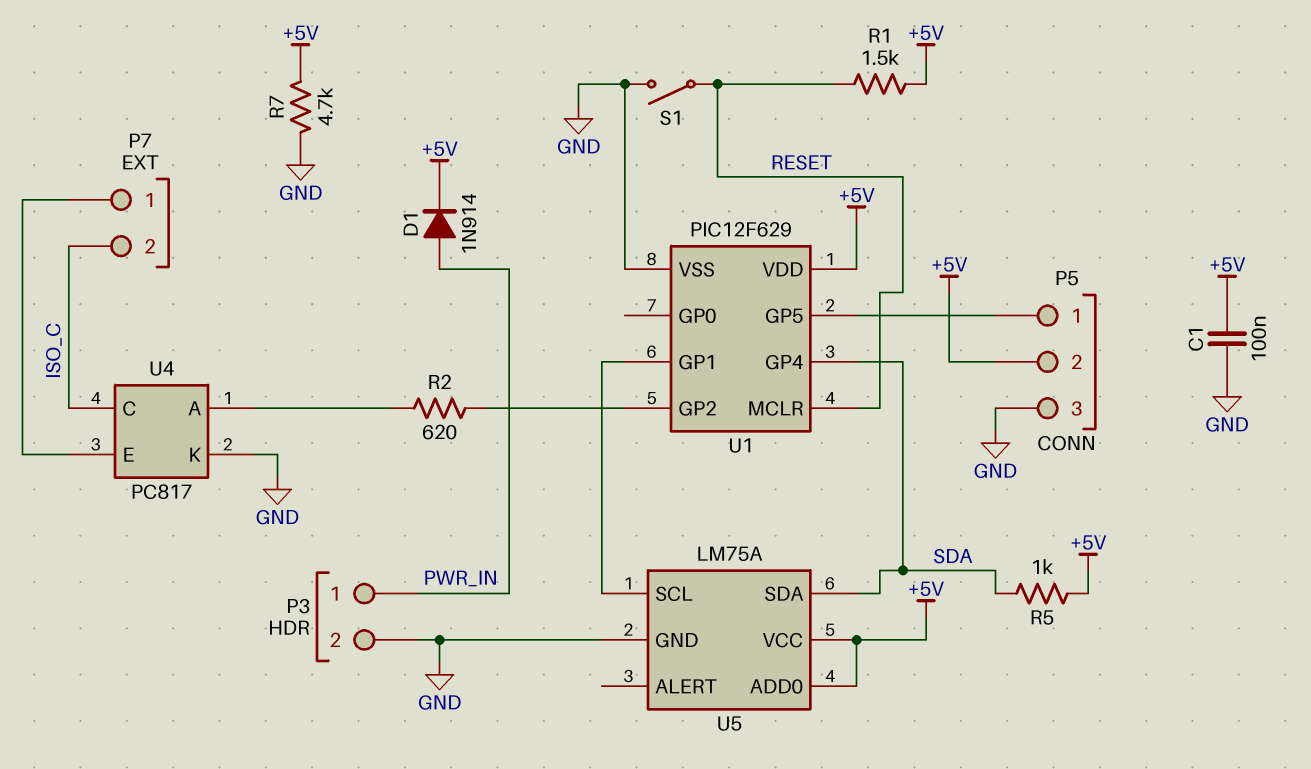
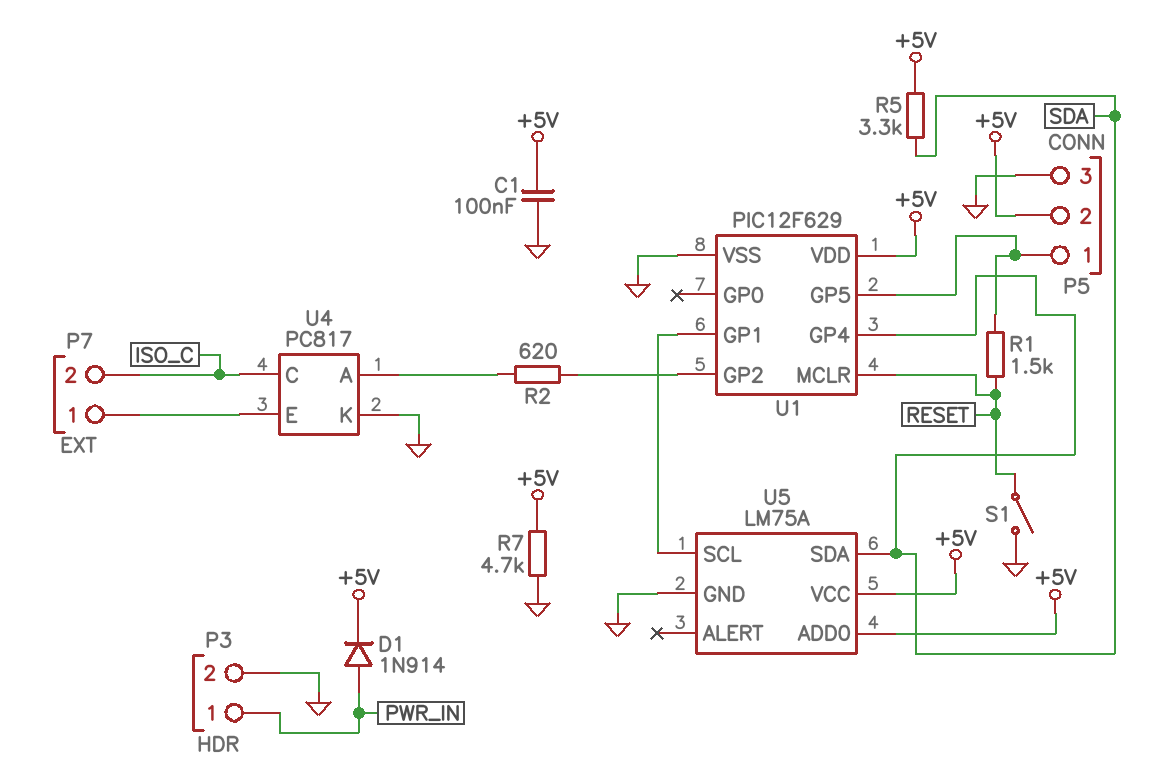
R1: 1.5k (+5V, RESET) -> 1.5k (P5/1, RESET)
R5: 1k (+5V, SDA) -> 3.3k (+5V, SDA)

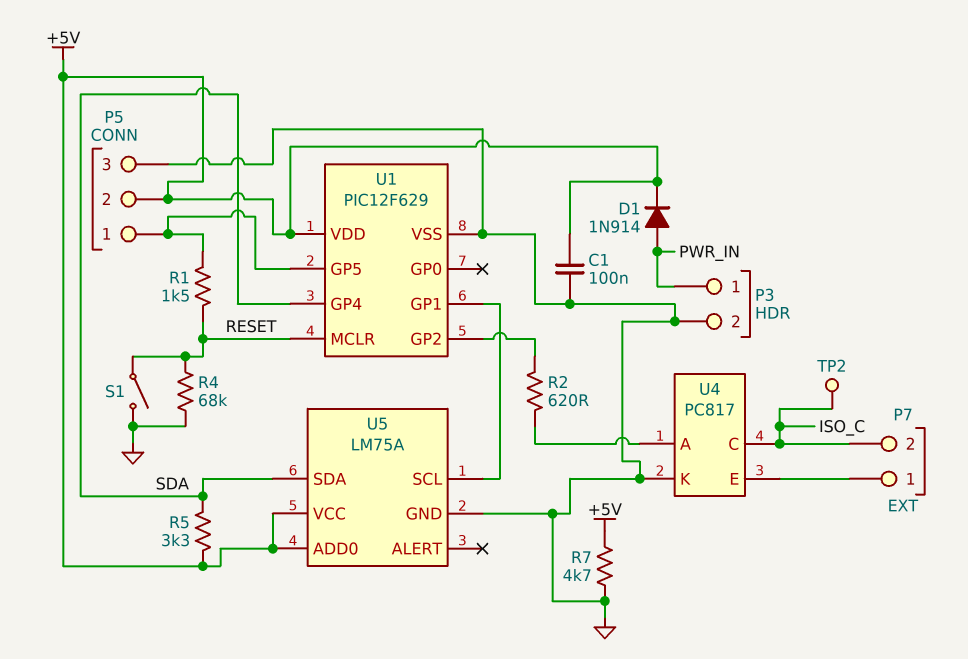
R4: none -> 68k (GND, RESET)
TP2: none -> test point (ISO_C)

